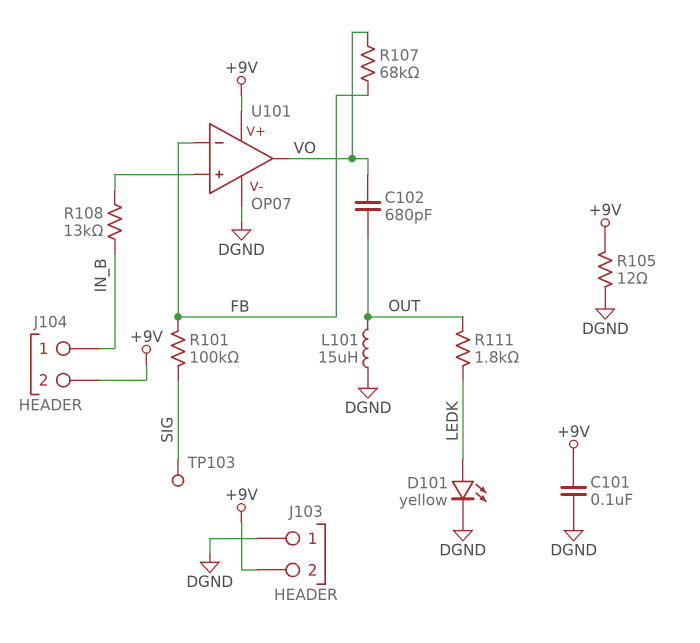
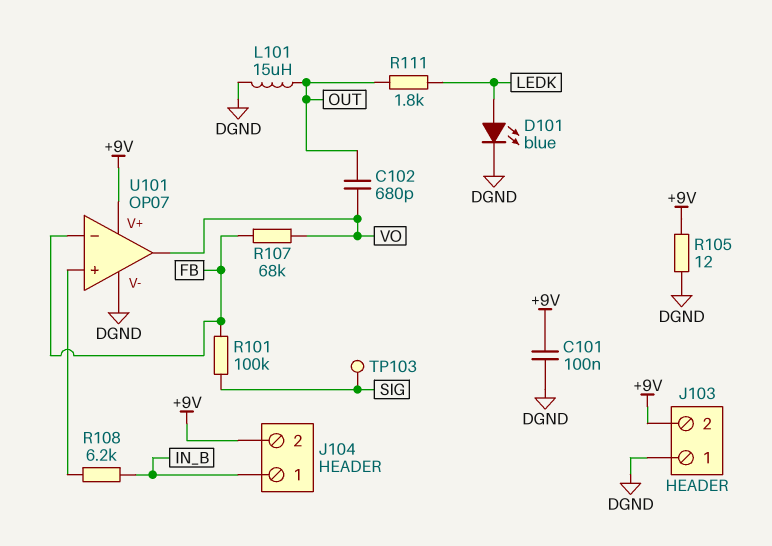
D101: LED yellow (A LEDK, K DGND) -> LED blue (A LEDK, K DGND)
R108: 13k (IN_B, U101/in+) -> 6.2k (IN_B, U101/in+)

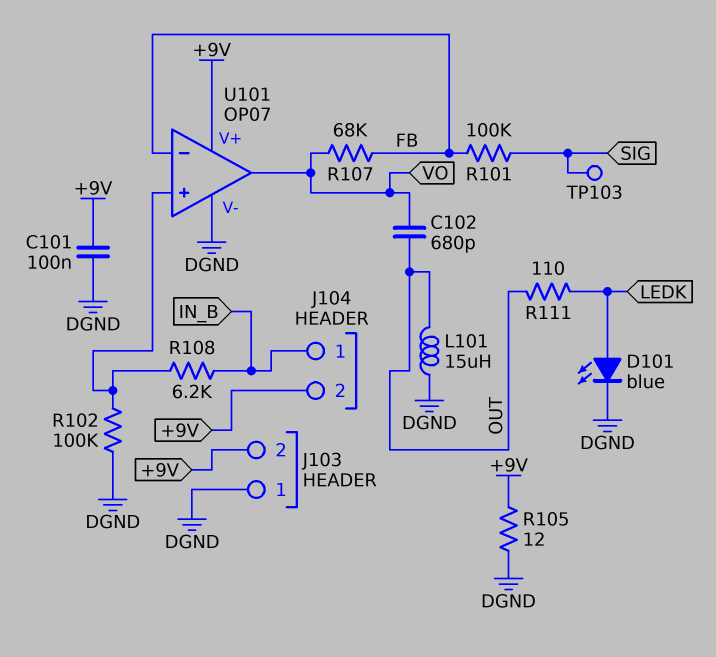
R102: none -> 100k (DGND, U101/in+)
R111: 1.8k (LEDK, OUT) -> 110 (LEDK, OUT)

